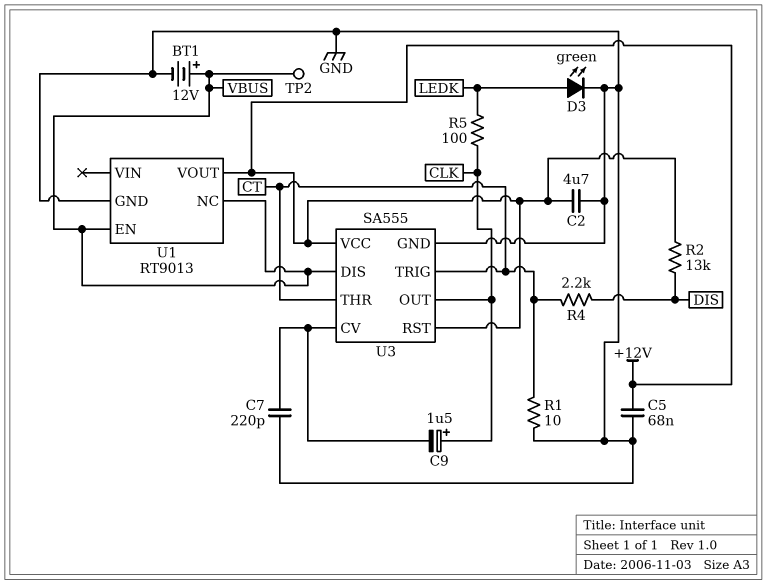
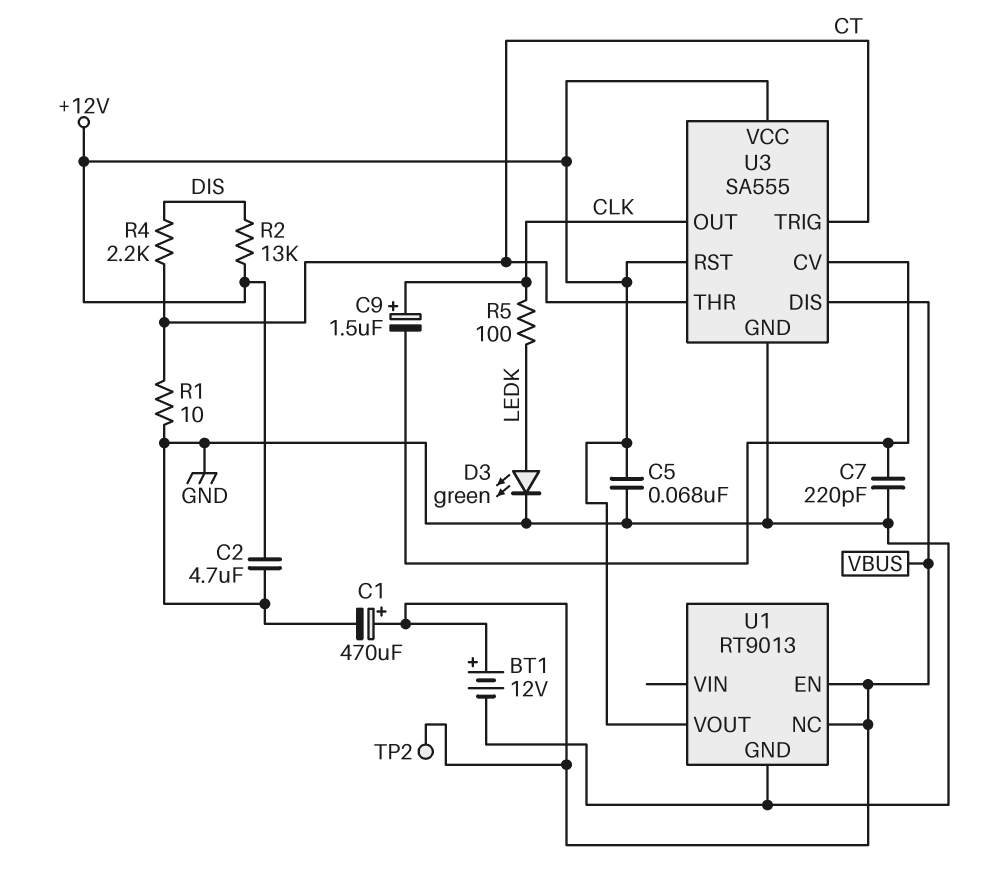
C1: none -> 470uF (plus VBUS, minus GND)

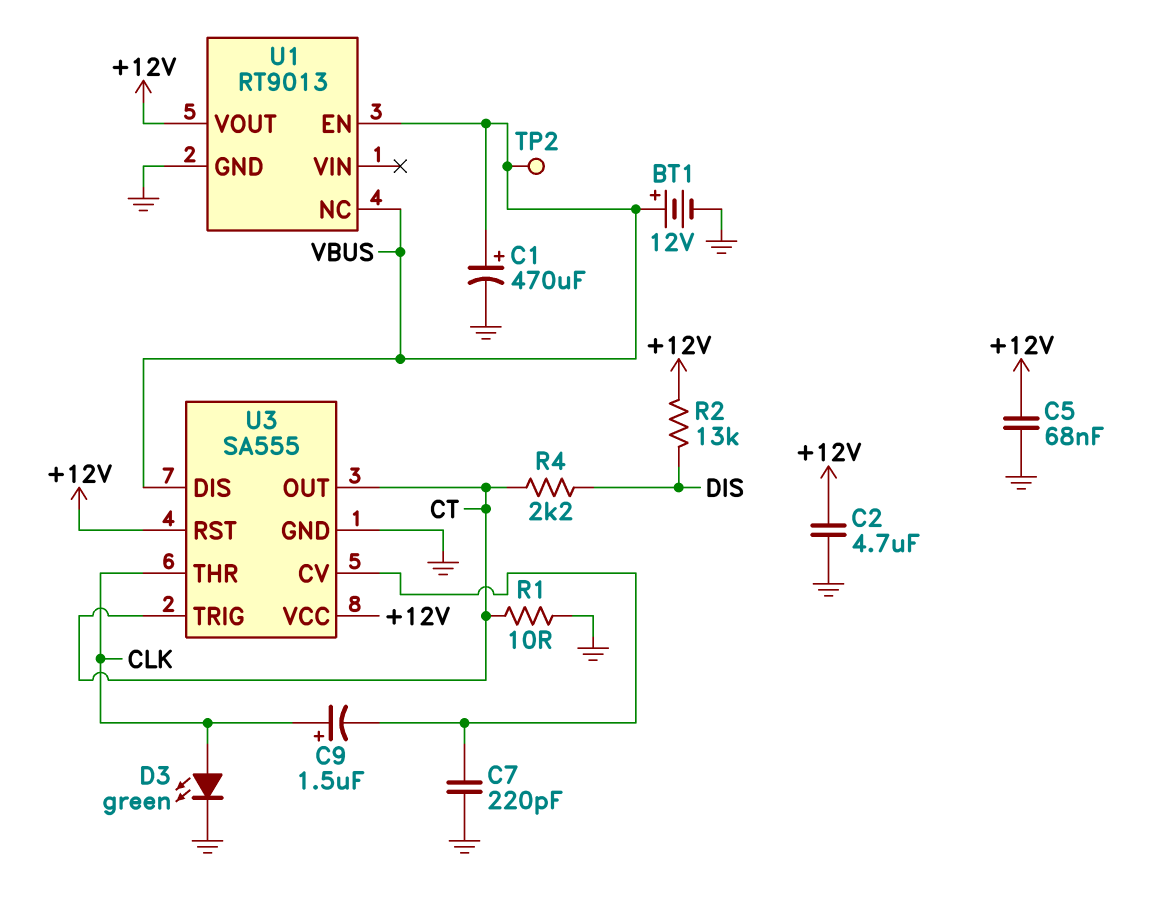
D3: LED green (A LEDK, K GND) -> LED green (A CLK, K GND)
R5: 100 (CLK, LEDK) -> none
U3 pin OUT: CLK -> CT
U3 pin THR: CT -> CLK

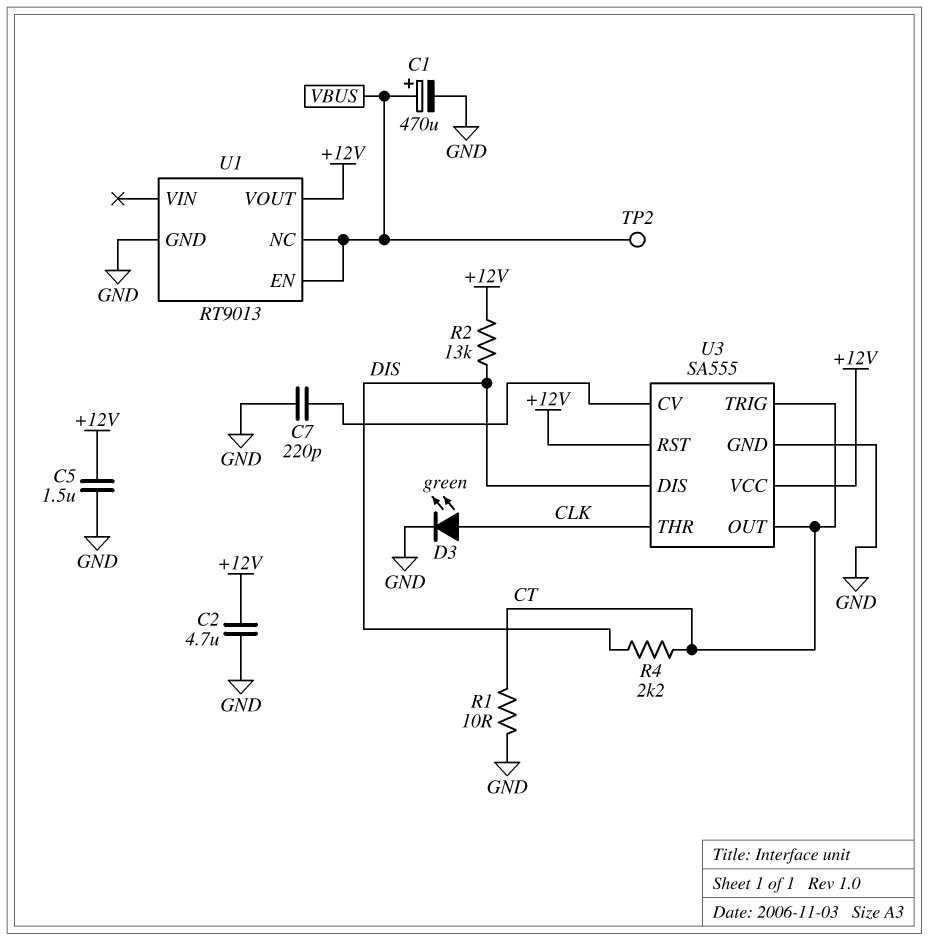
BT1: 12V (plus VBUS, minus GND) -> none
C5: 68nF (+12V, GND) -> 1.5uF (+12V, GND)
C9: 1.5uF (plus CLK, minus U3/CV) -> none
U3 pin DIS: VBUS -> DIS

